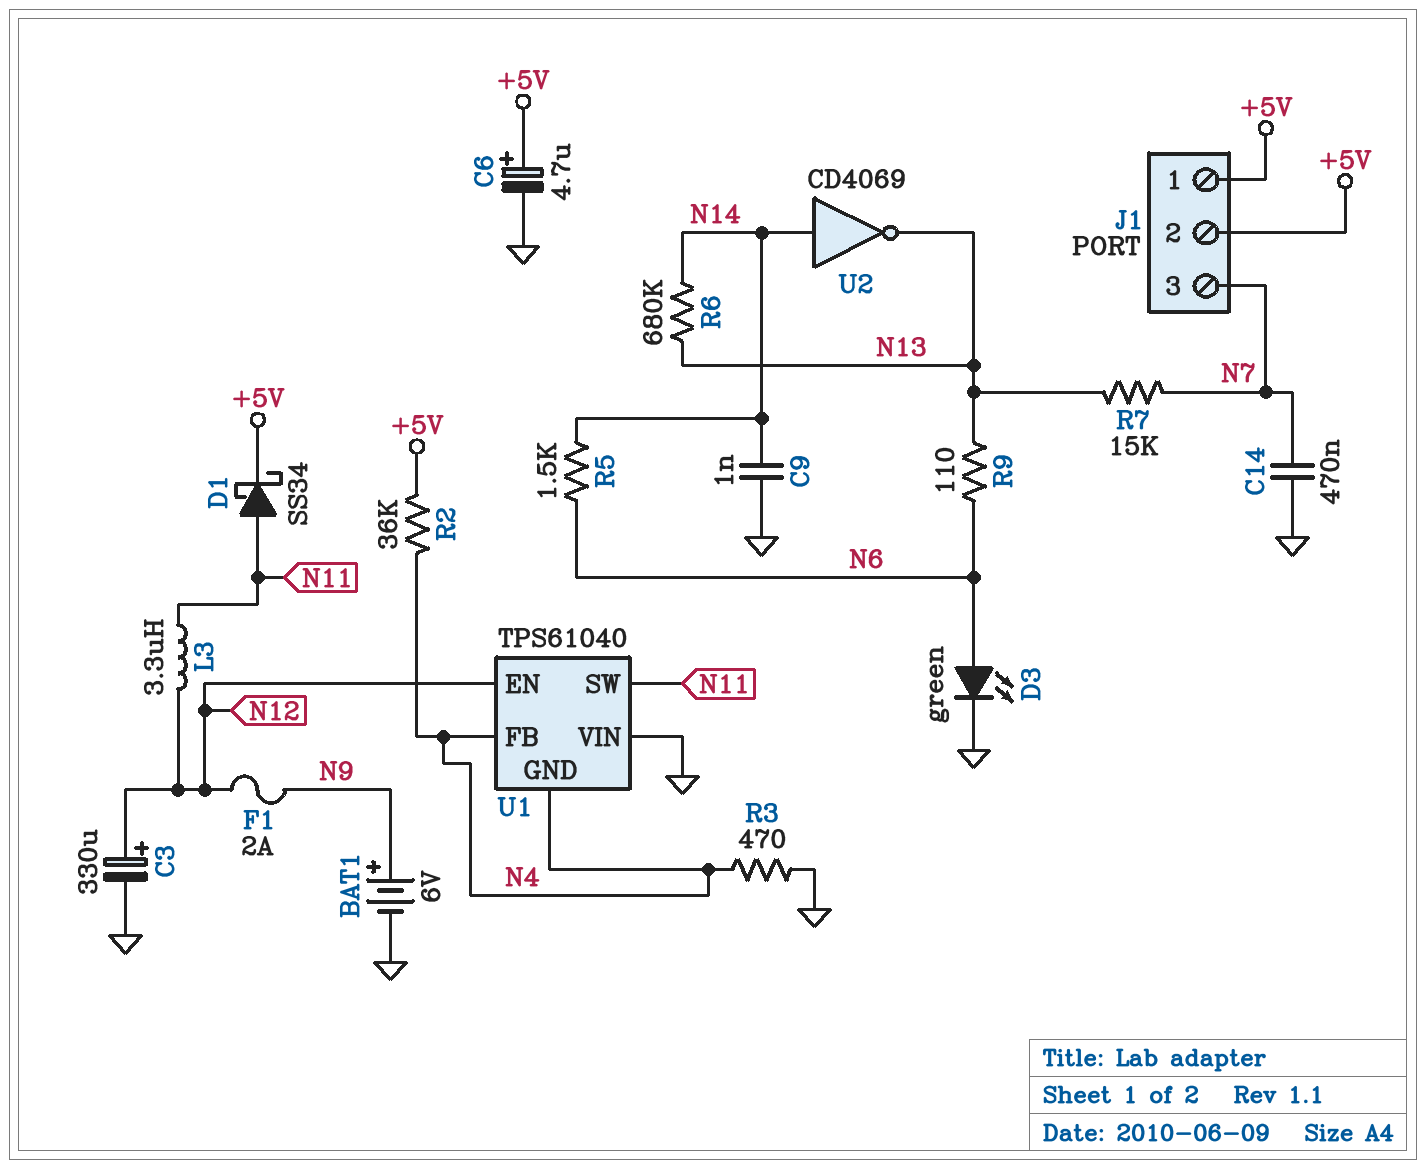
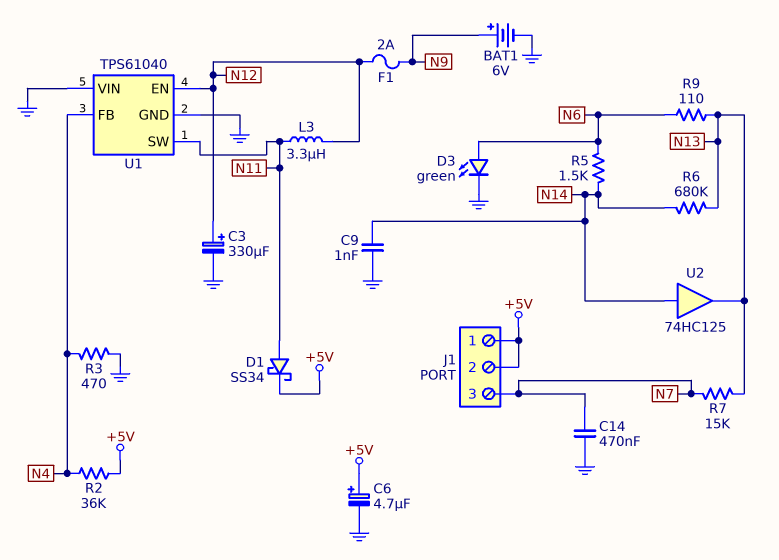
U1 pin GND: N4 -> GND
U2: NOT CD4069 (in N14, out N13) -> buffer 74HC125 (in N14, out N13)

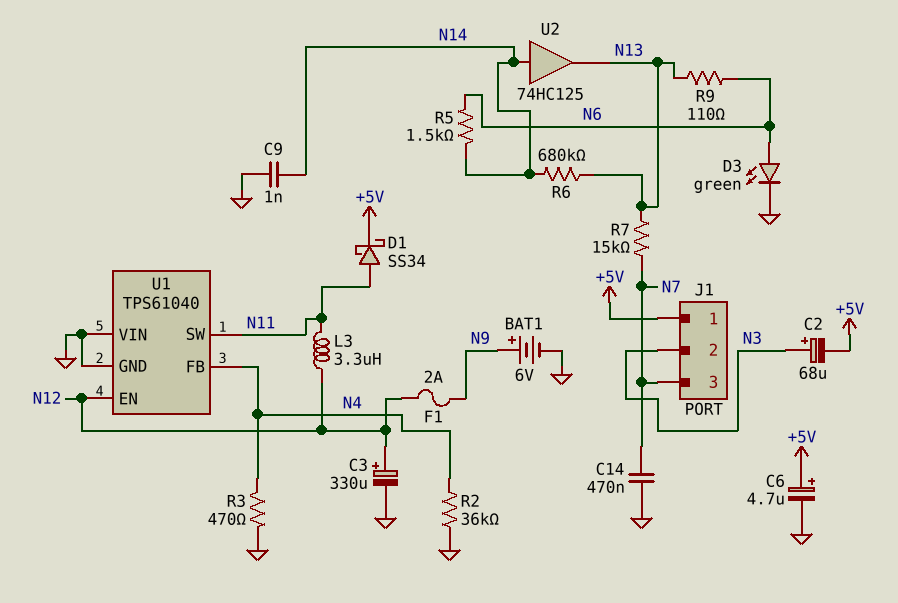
C2: none -> 68uF (plus N3, minus +5V)
J1 pin 2: +5V -> N3
R2: 36k (+5V, N4) -> 36k (GND, N4)

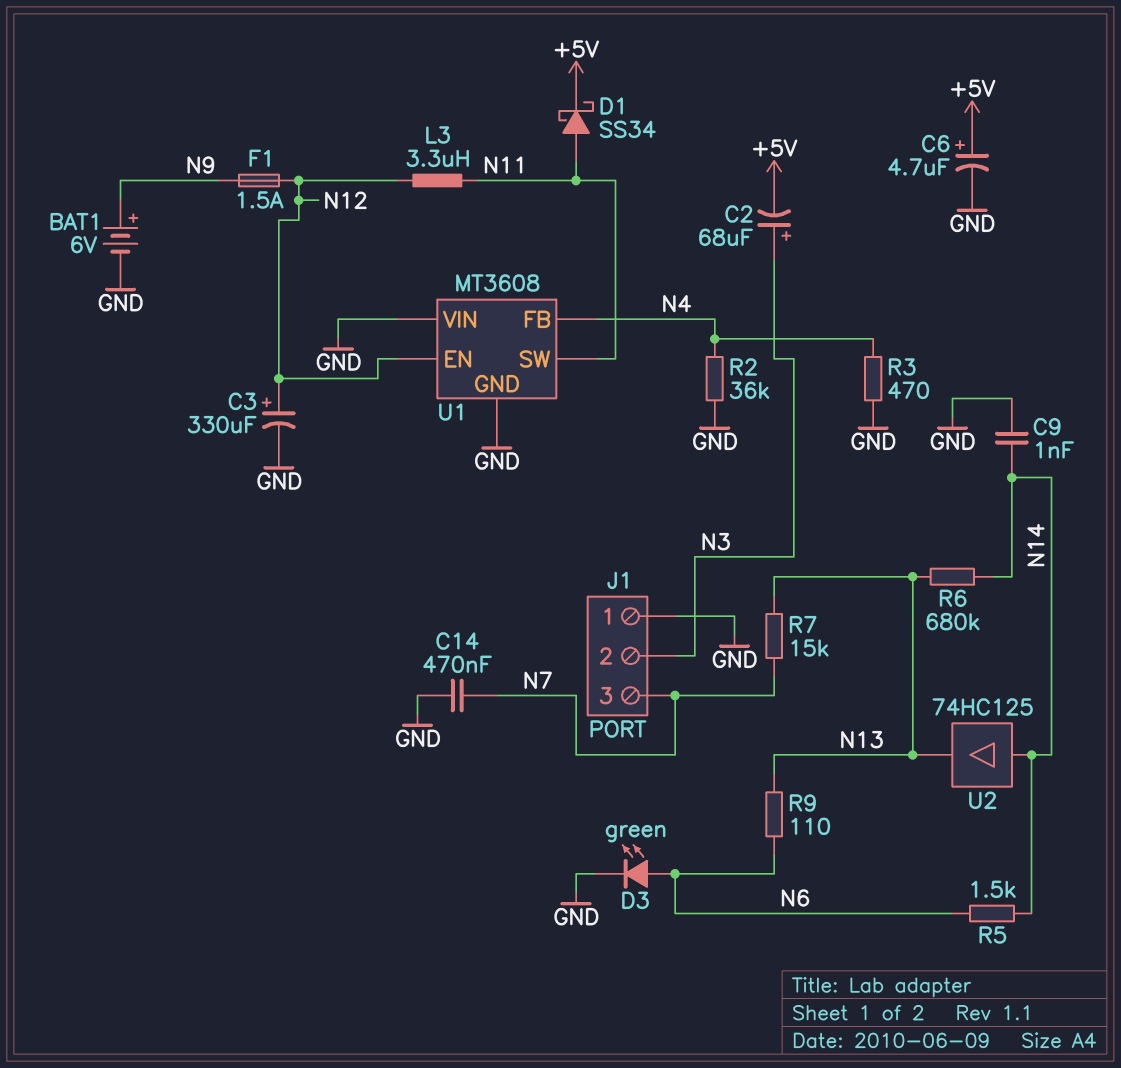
F1: 2A (N9, N12) -> 1.5A (N9, N12)
J1 pin 1: +5V -> GND
U1: TPS61040 -> MT3608

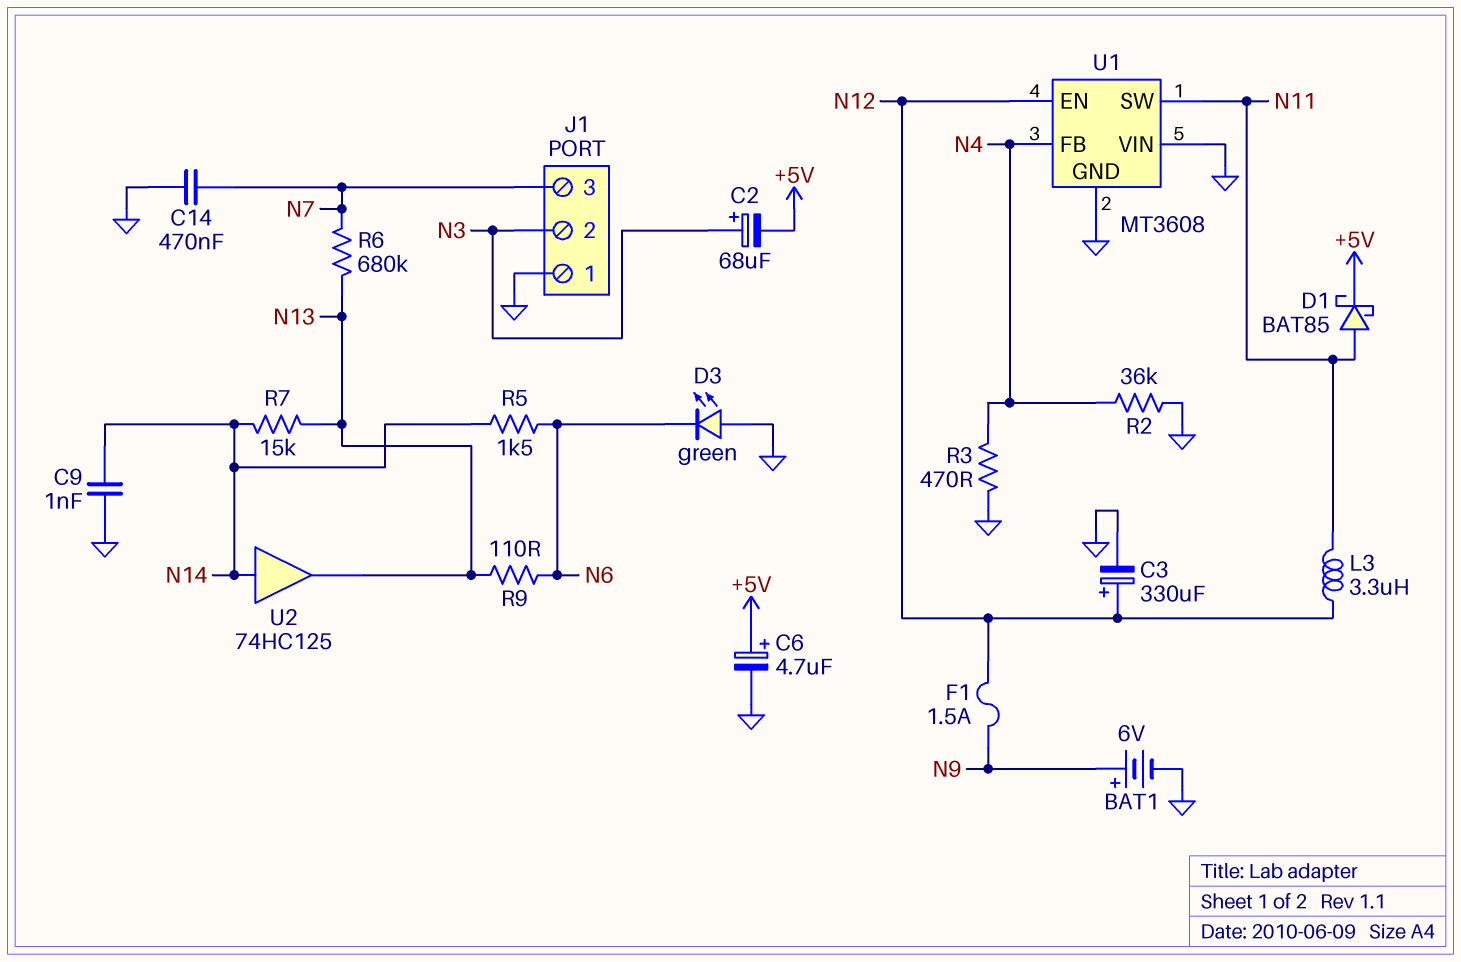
D1: schottky SS34 (A N11, K +5V) -> schottky BAT85 (A N11, K +5V)
D3: LED green (A N6, K GND) -> LED green (A GND, K N6)
R6: 680k (N13, N14) -> 680k (N7, N13)
R7: 15k (N7, N13) -> 15k (N13, N14)

